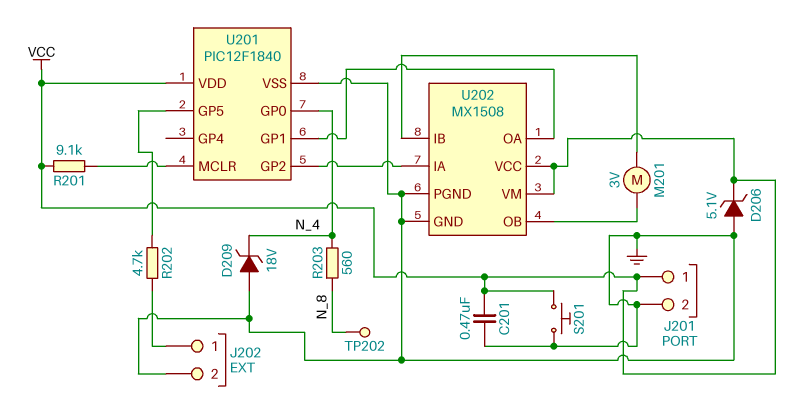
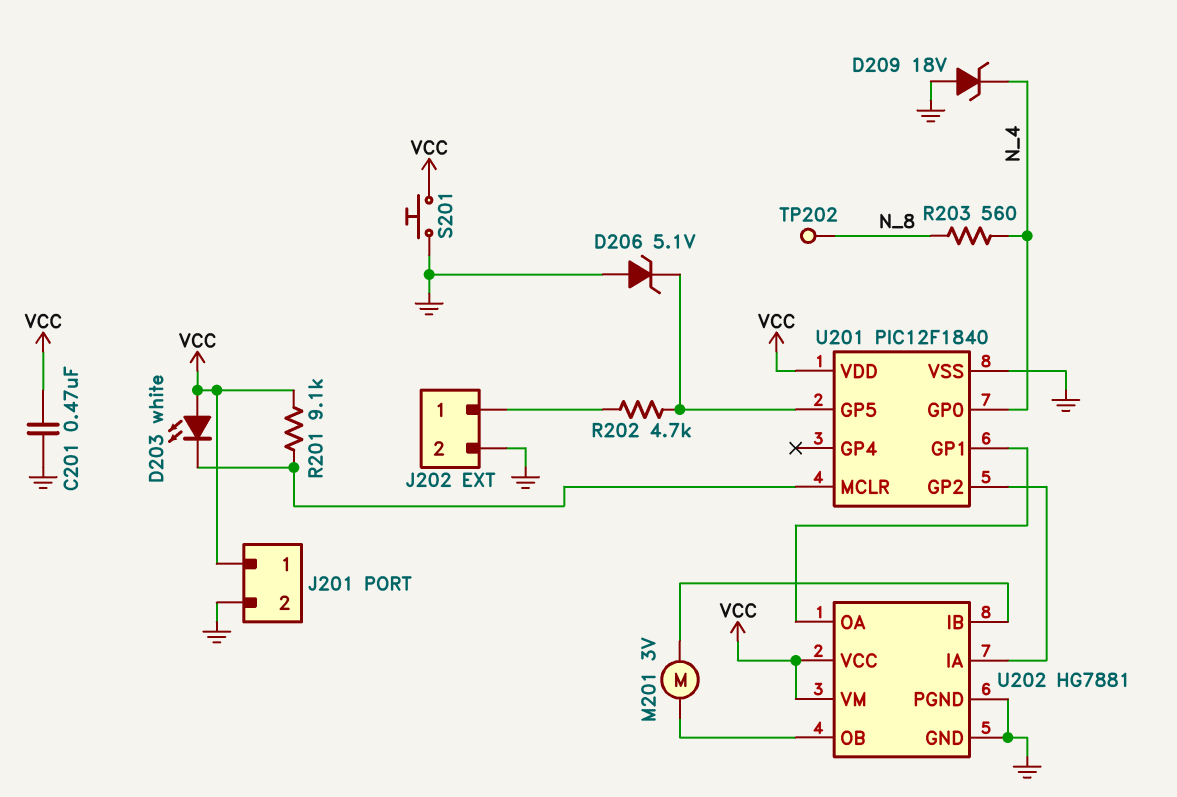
D203: none -> LED white (A VCC, K U201/MCLR)
D206: zener 5.1V (A GND, K VCC) -> zener 5.1V (A GND, K U201/GP5)
U202: MX1508 -> HG7881

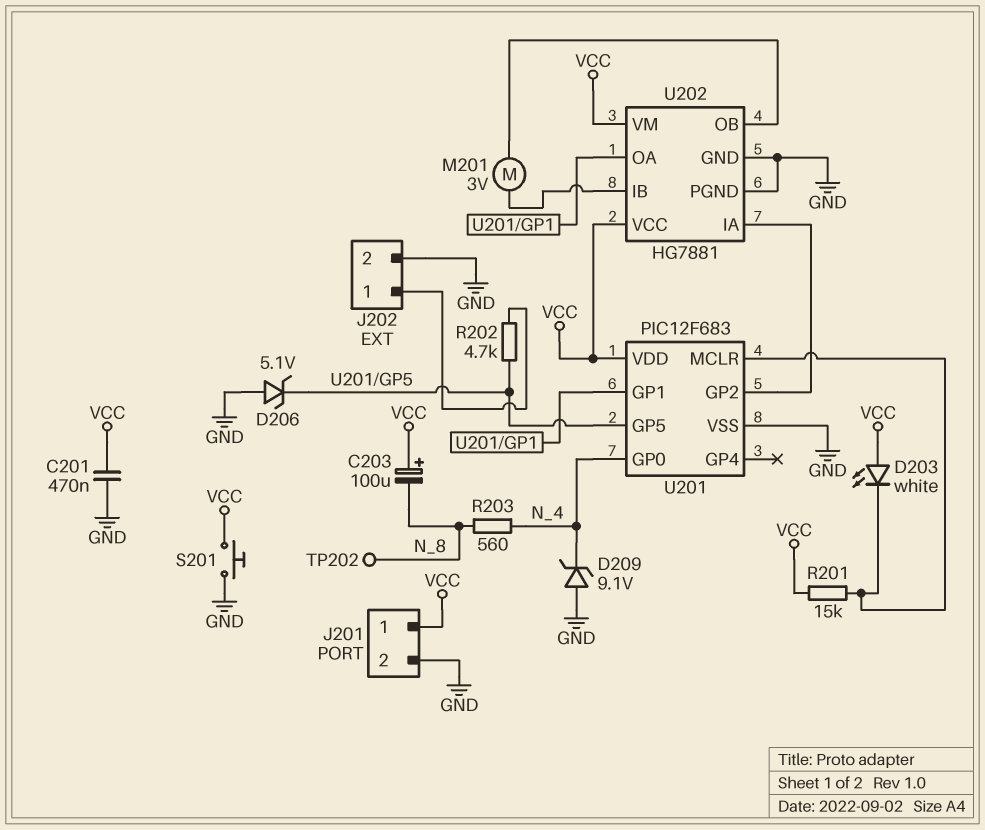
C203: none -> 100uF (plus VCC, minus N_8)
D209: zener 18V (A GND, K N_4) -> zener 9.1V (A GND, K N_4)
R201: 9.1k (U201/MCLR, VCC) -> 15k (U201/MCLR, VCC)
U201: PIC12F1840 -> PIC12F683

